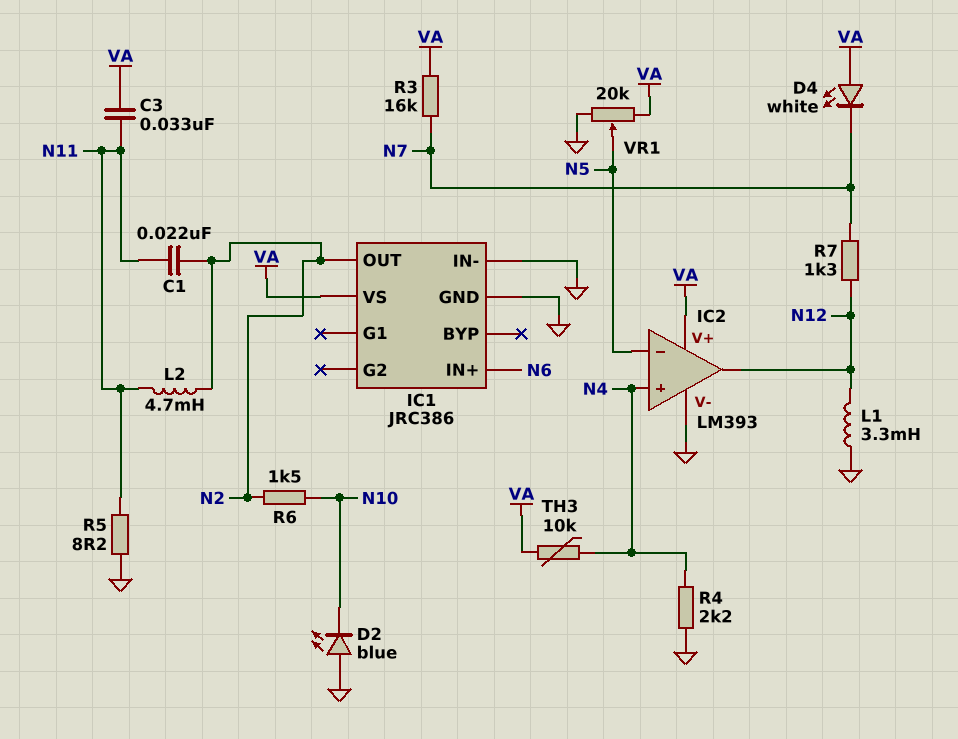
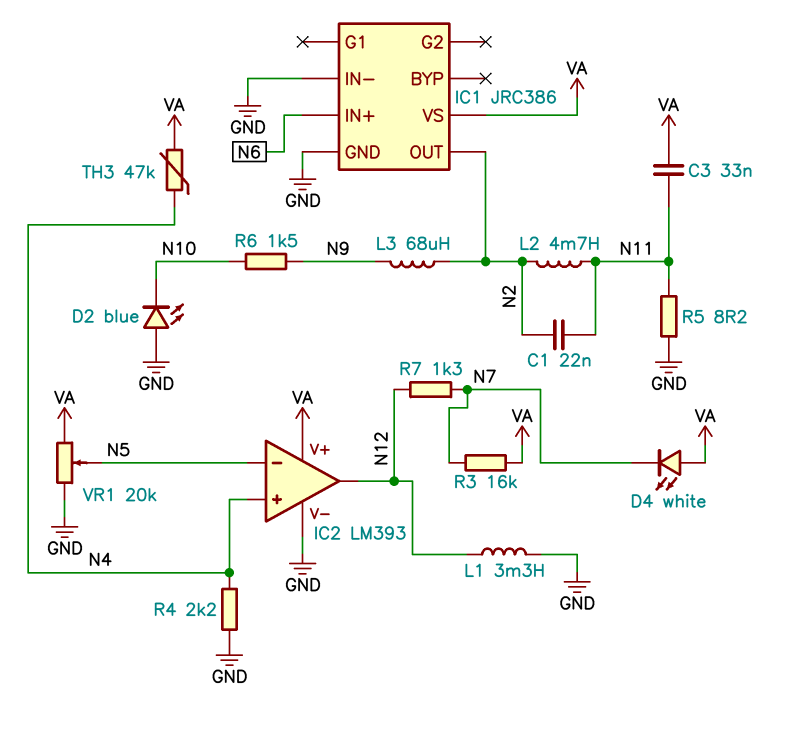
L3: none -> 68uH (N2, N9)
R6: 1.5k (N2, N10) -> 1.5k (N9, N10)
TH3: 10k (N4, VA) -> 47k (N4, VA)

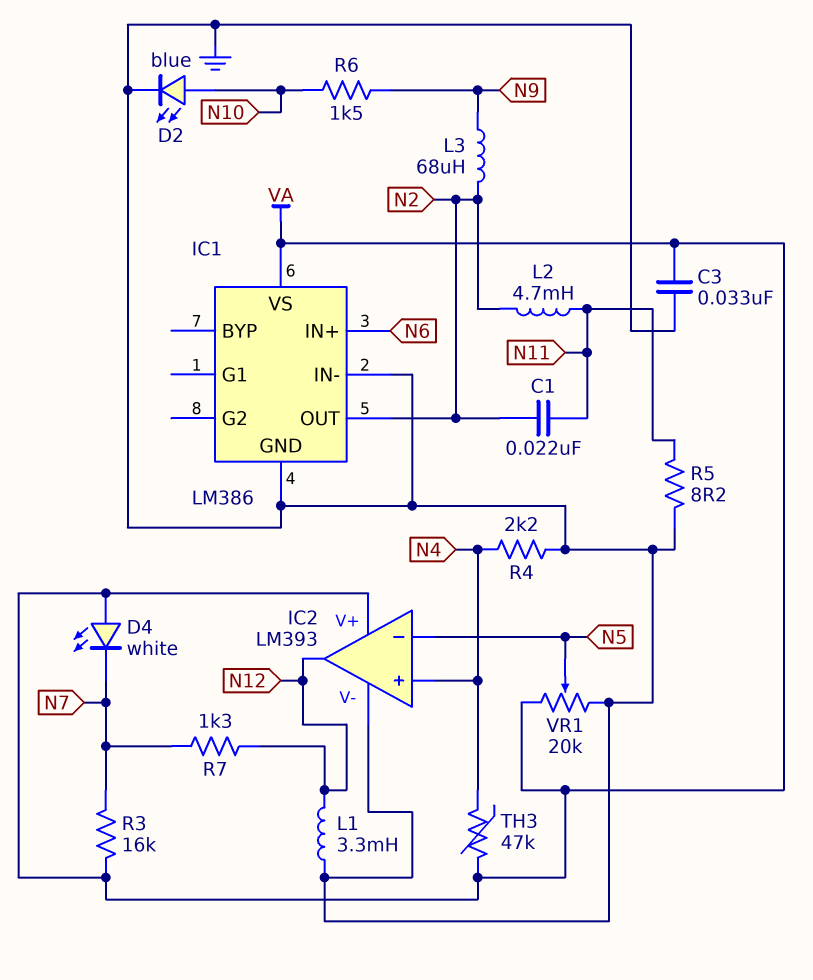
C3: 33nF (N11, VA) -> 33nF (GND, VA)
D2: LED blue (A GND, K N10) -> LED blue (A N10, K GND)
IC1: JRC386 -> LM386

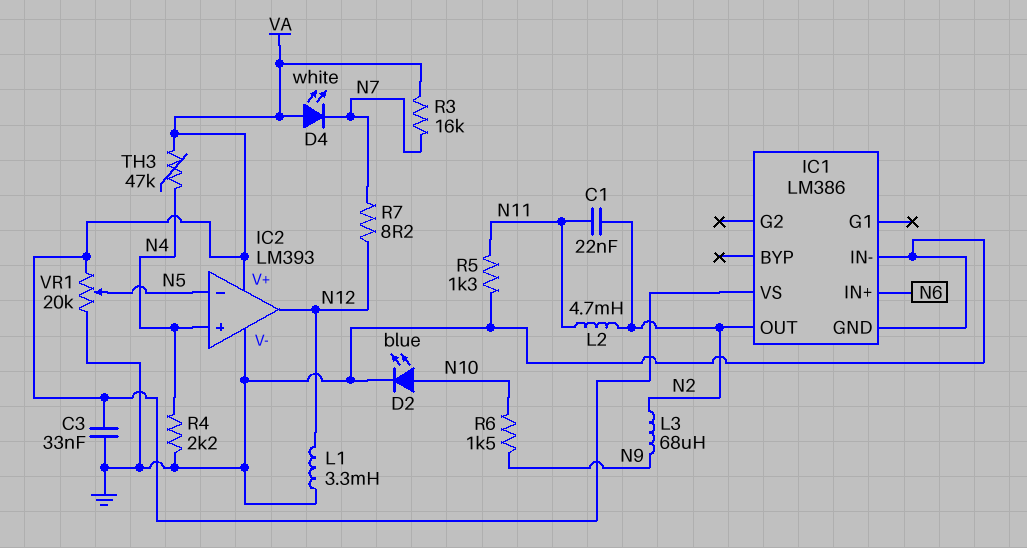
R5: 8.2 (GND, N11) -> 1.3k (GND, N11)
R7: 1.3k (N7, N12) -> 8.2 (N7, N12)

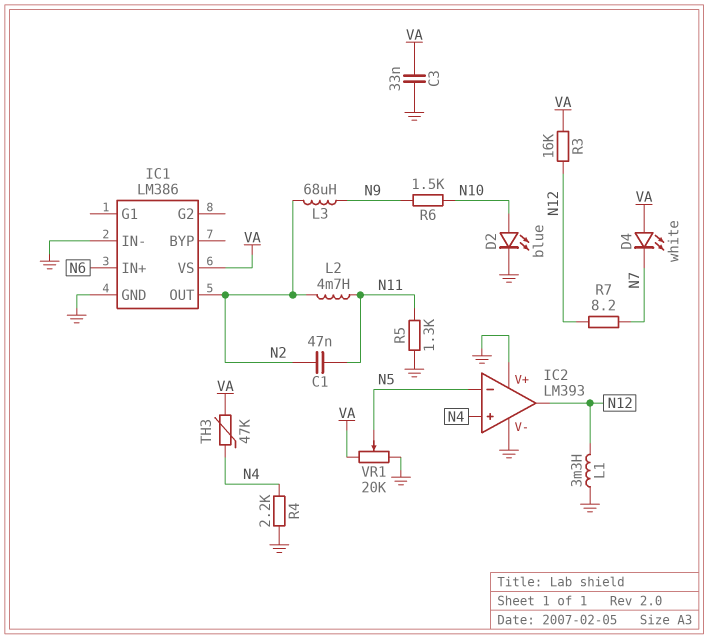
C1: 22nF (N2, N11) -> 47nF (N2, N11)
IC2 pin V+: VA -> GND
R3: 16k (N7, VA) -> 16k (N12, VA)

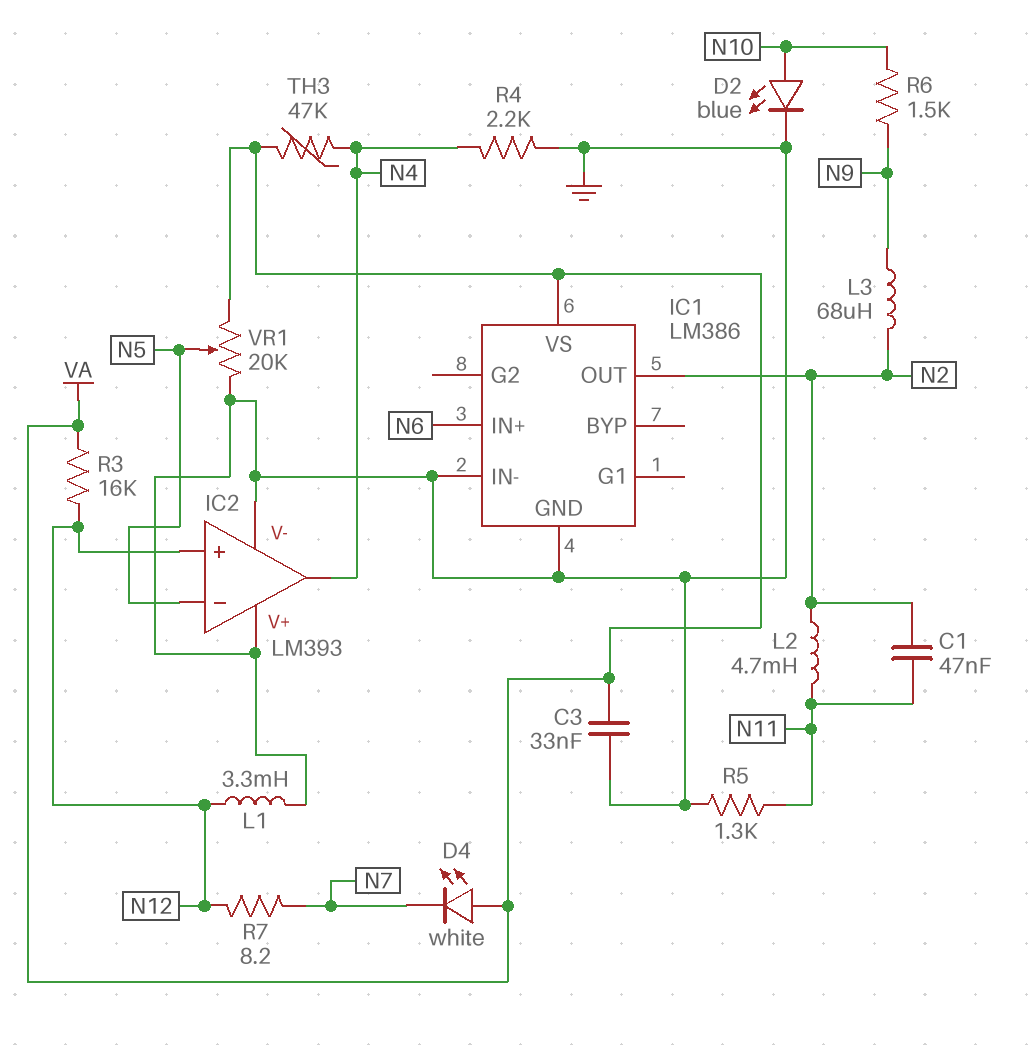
IC2 pin in+: N4 -> N12
IC2 pin out: N12 -> N4

